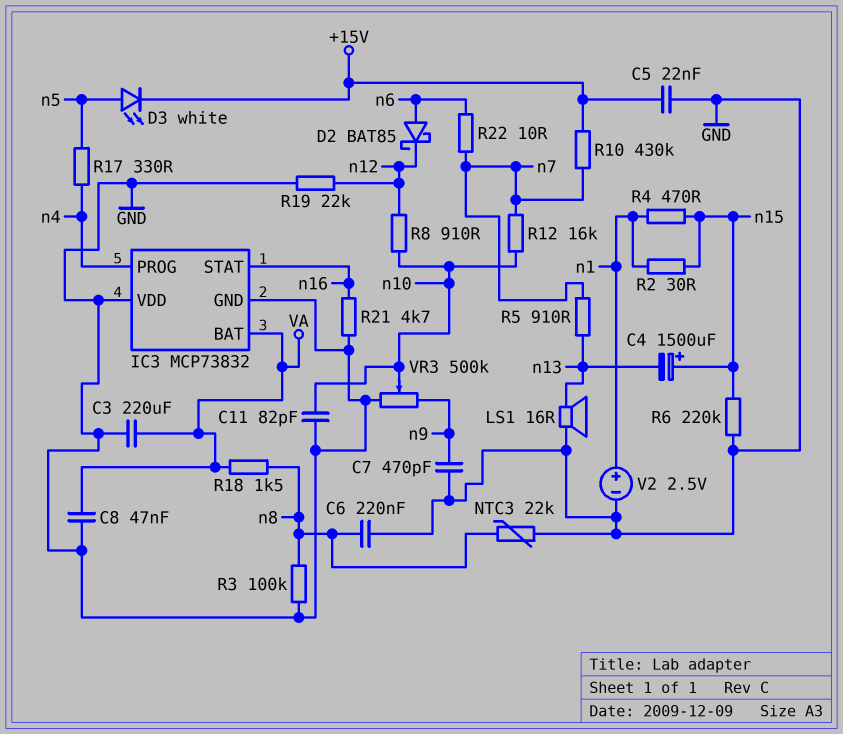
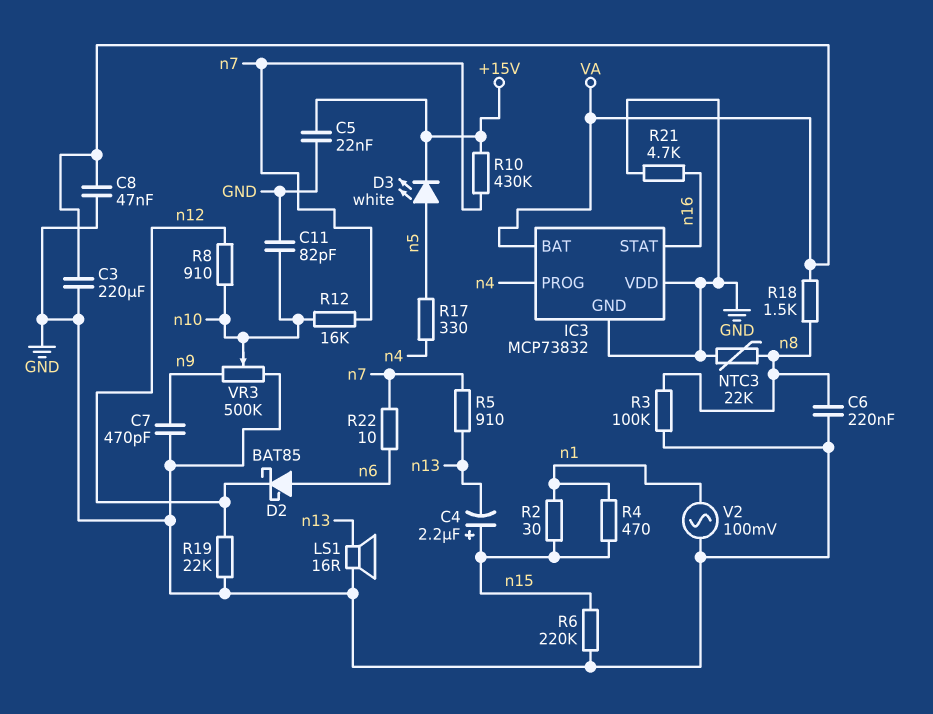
C4: 1500uF (plus n15, minus n13) -> 2.2uF (plus n15, minus n13)
V2: 2.5V (plus n1, minus GND) -> AC 100mV (GND, n1)

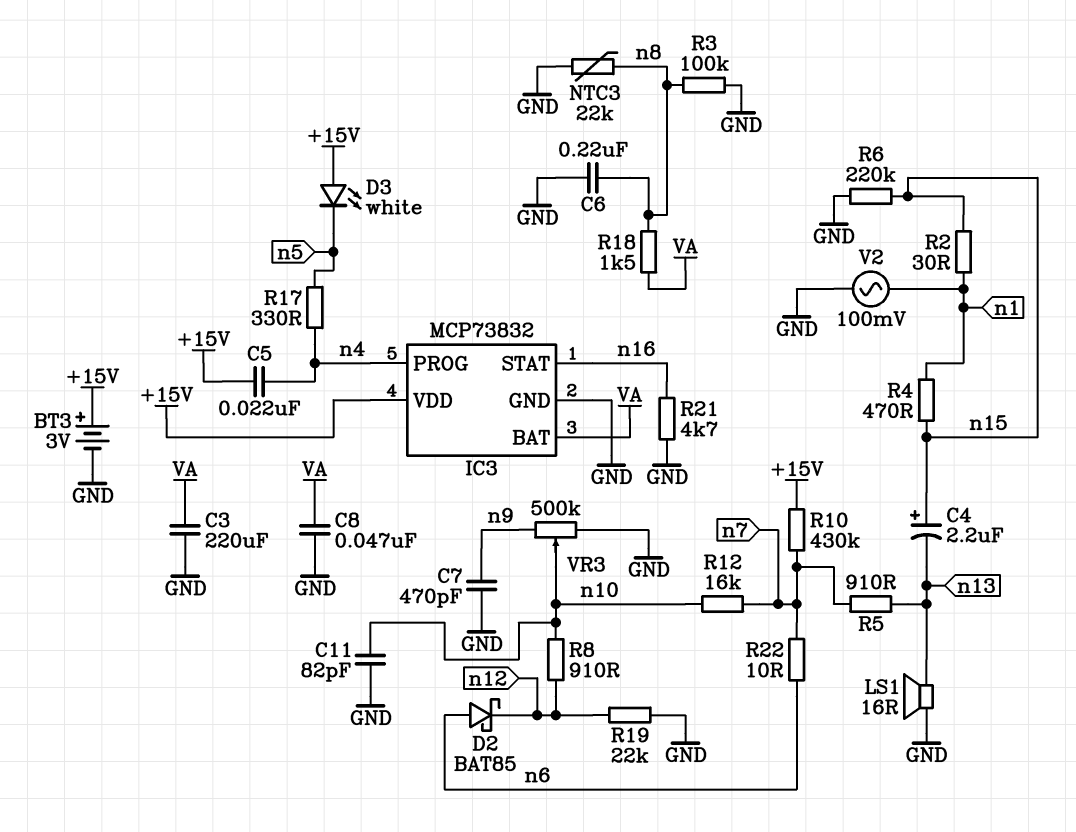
BT3: none -> 3V (plus +15V, minus GND)
C5: 22nF (+15V, GND) -> 22nF (+15V, n4)
D3: LED white (A n5, K +15V) -> LED white (A +15V, K n5)
IC3 pin VDD: GND -> +15V

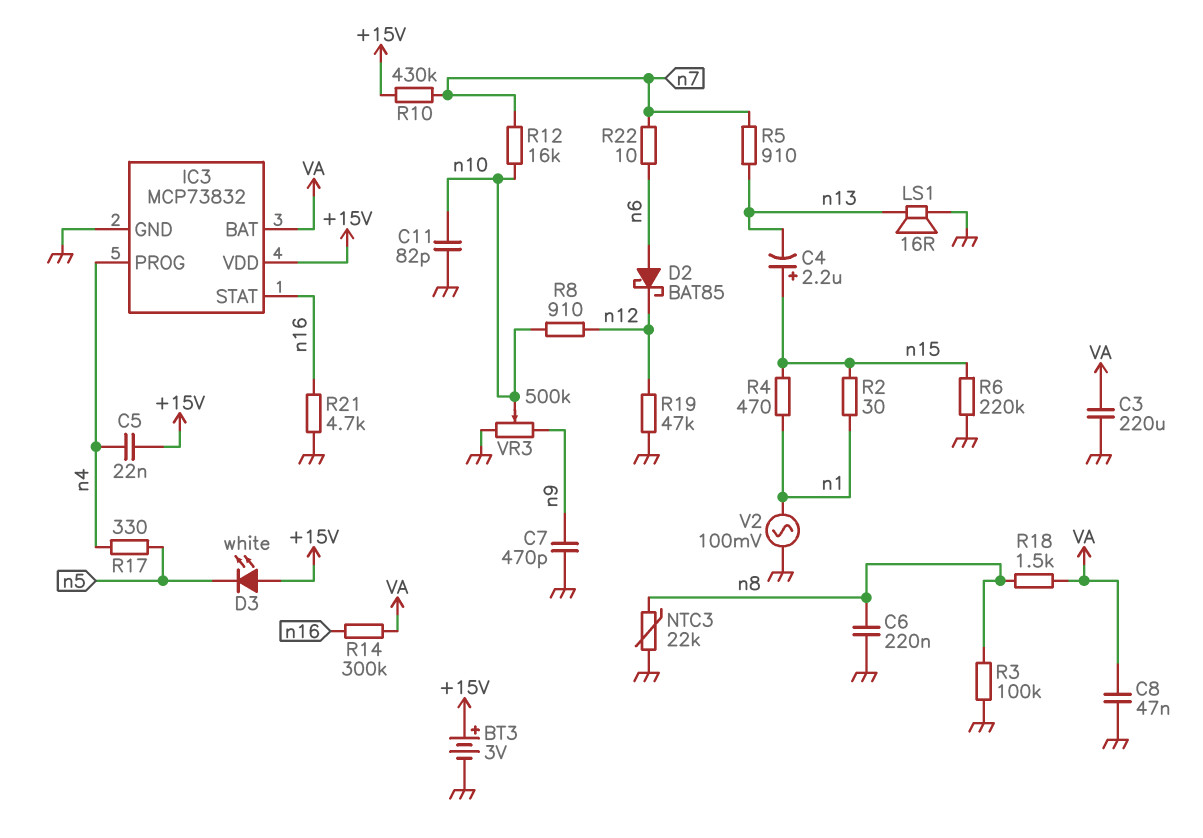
R14: none -> 300k (VA, n16)
R19: 22k (GND, n12) -> 47k (GND, n12)

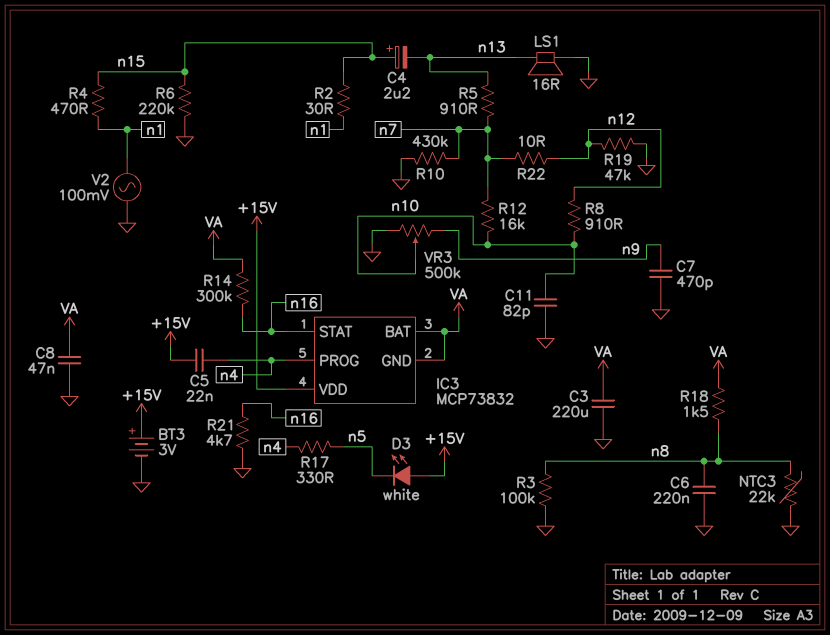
D2: schottky BAT85 (A n6, K n12) -> none
IC3 pin GND: GND -> VA
R10: 430k (+15V, n7) -> 430k (GND, n7)
R22: 10 (n6, n7) -> 10 (n7, n12)

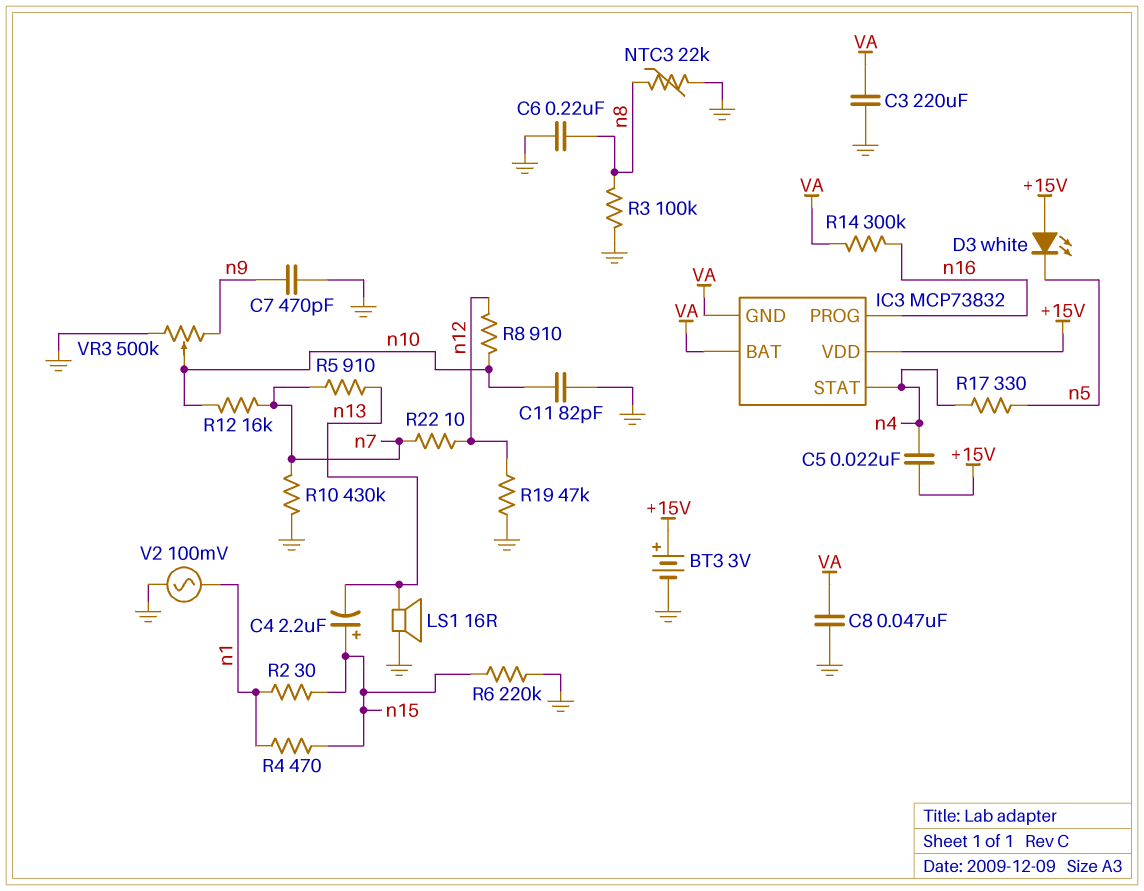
IC3 pin PROG: n4 -> n16
IC3 pin STAT: n16 -> n4
R18: 1.5k (VA, n8) -> none
R21: 4.7k (GND, n16) -> none

